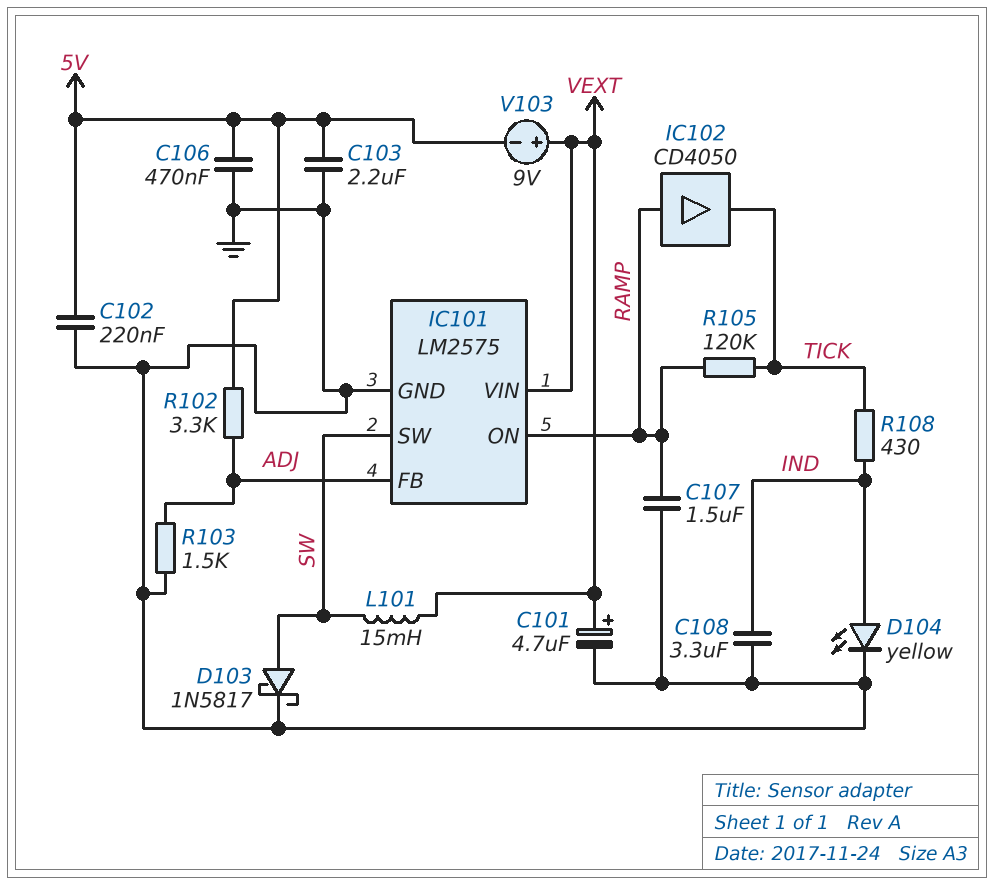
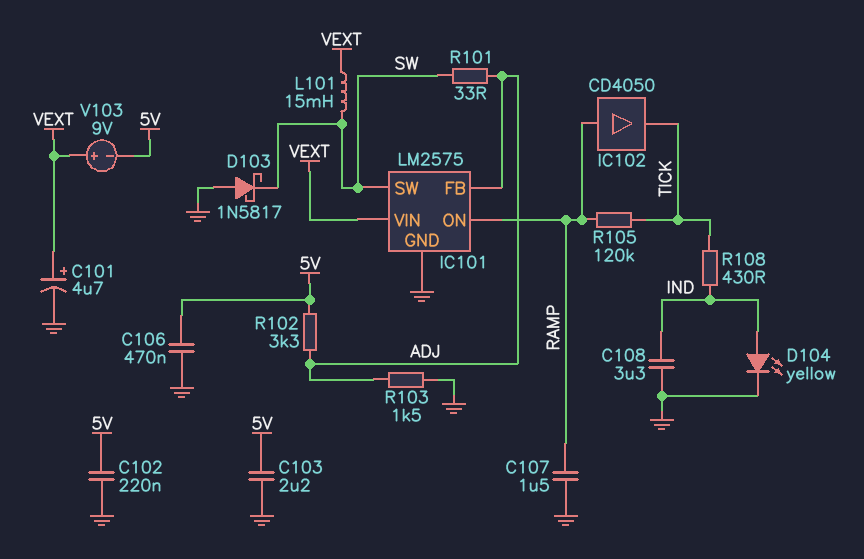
D103: schottky 1N5817 (A SW, K GND) -> schottky 1N5817 (A GND, K SW)
R101: none -> 33 (ADJ, SW)

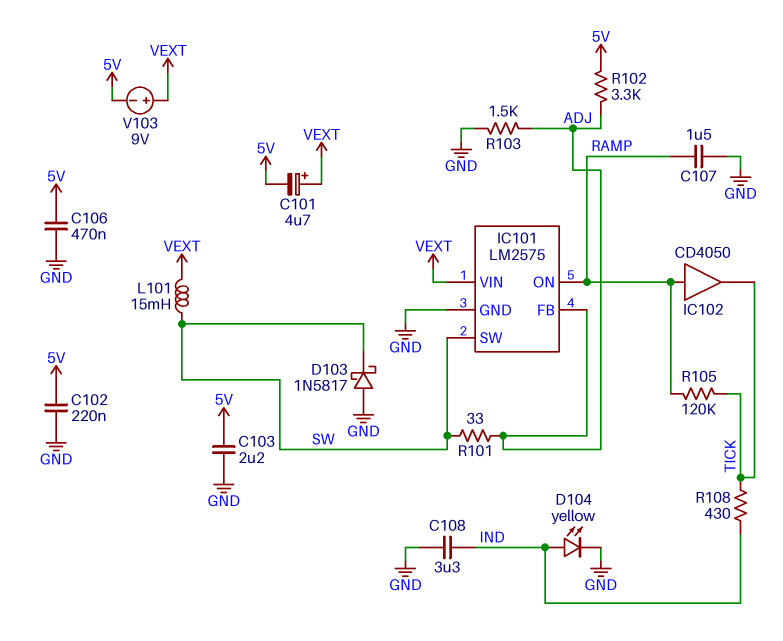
C101: 4.7uF (plus VEXT, minus GND) -> 4.7uF (plus VEXT, minus 5V)

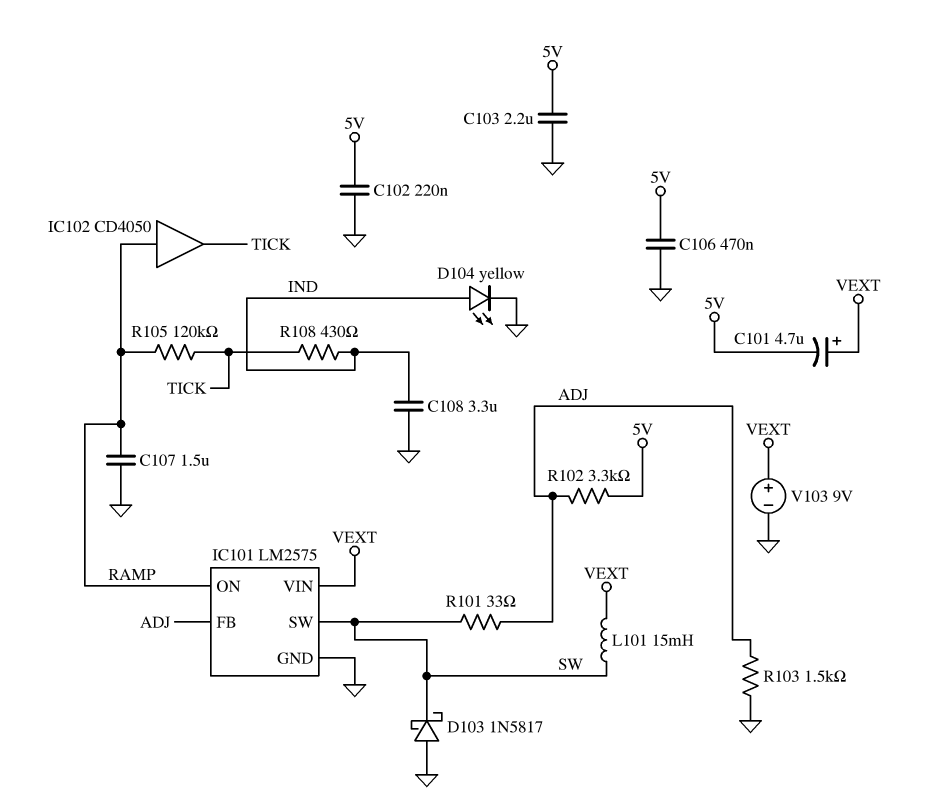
V103: 9V (plus VEXT, minus 5V) -> 9V (plus VEXT, minus GND)

